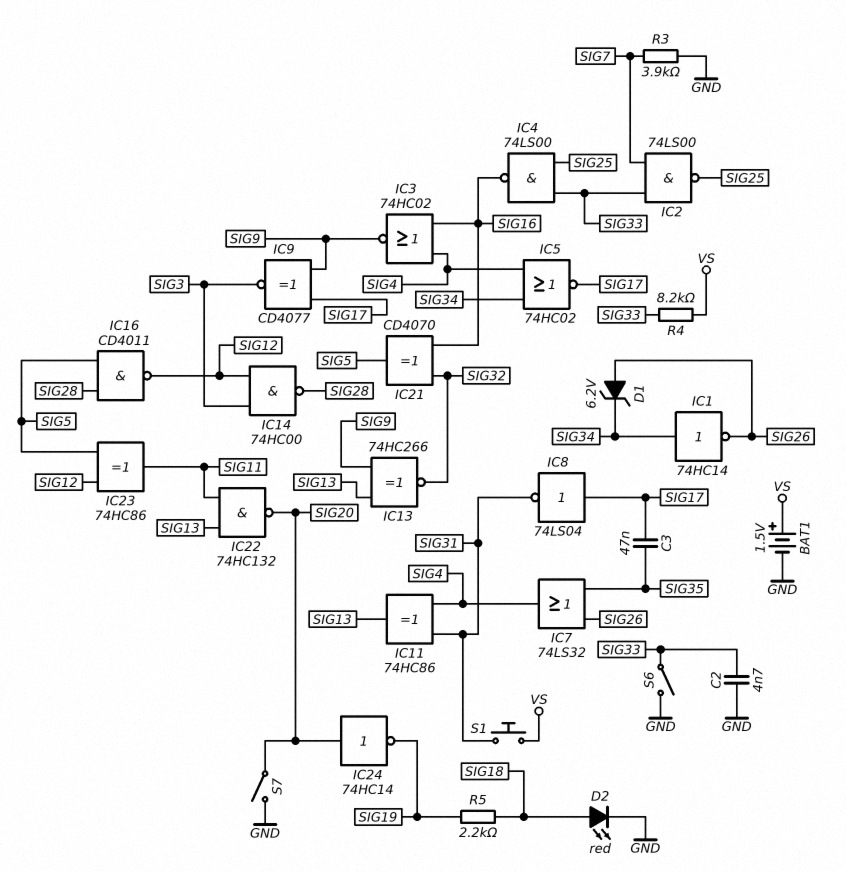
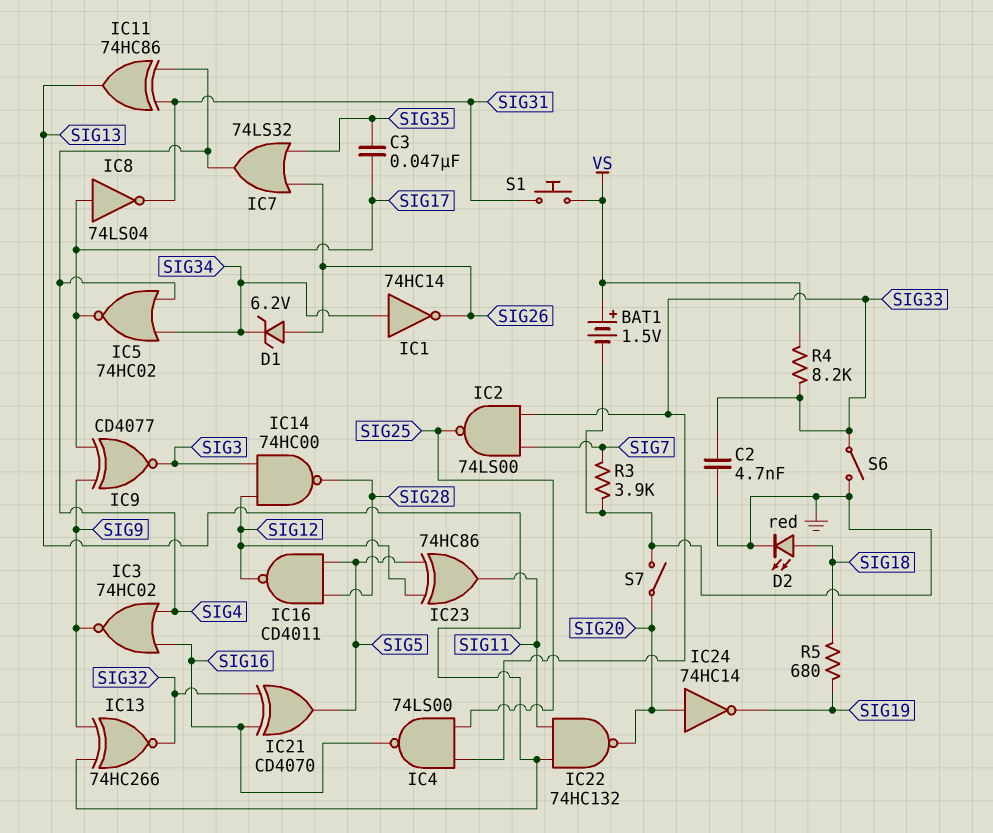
R5: 2.2k (SIG18, SIG19) -> 680 (SIG18, SIG19)

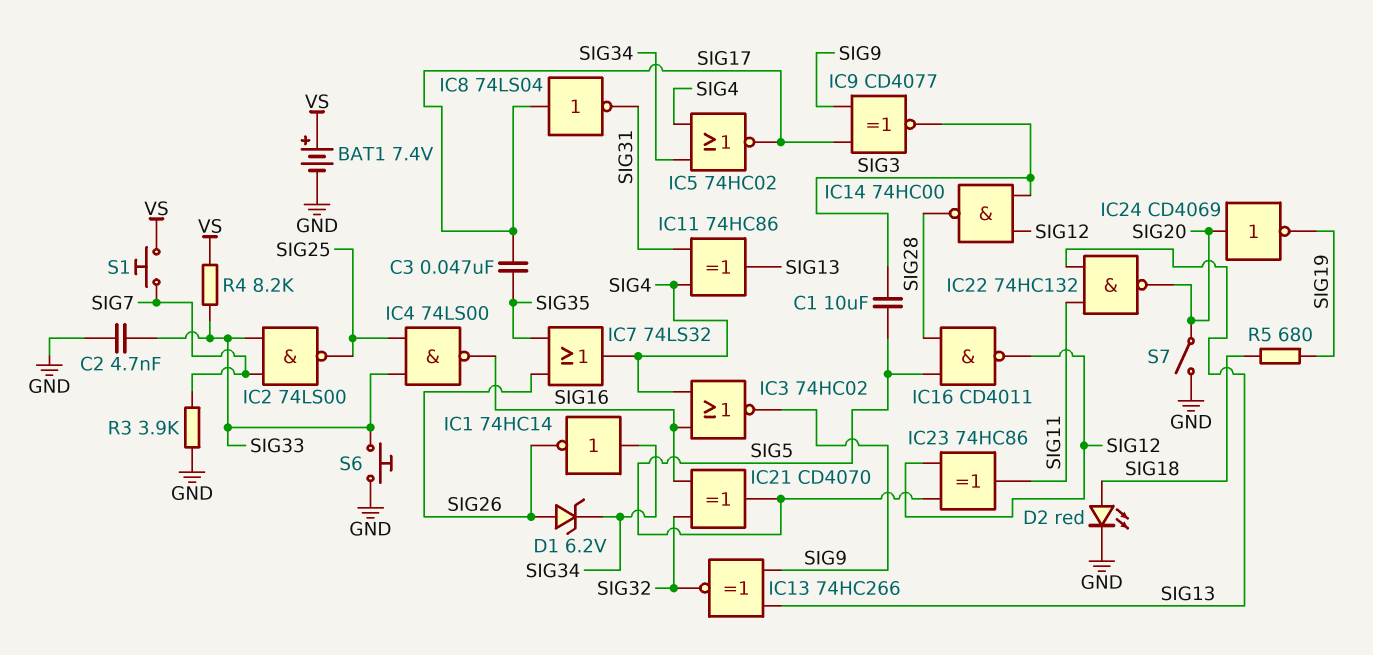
BAT1: 1.5V (plus VS, minus GND) -> 7.4V (plus VS, minus GND)
C1: none -> 10uF (SIG3, SIG5)
IC24: NOT 74HC14 (in SIG20, out SIG19) -> NOT CD4069 (in SIG20, out SIG19)
S1: button (SIG31, VS) -> button (SIG7, VS)
S6: switch (GND, SIG33) -> button (GND, SIG33)

